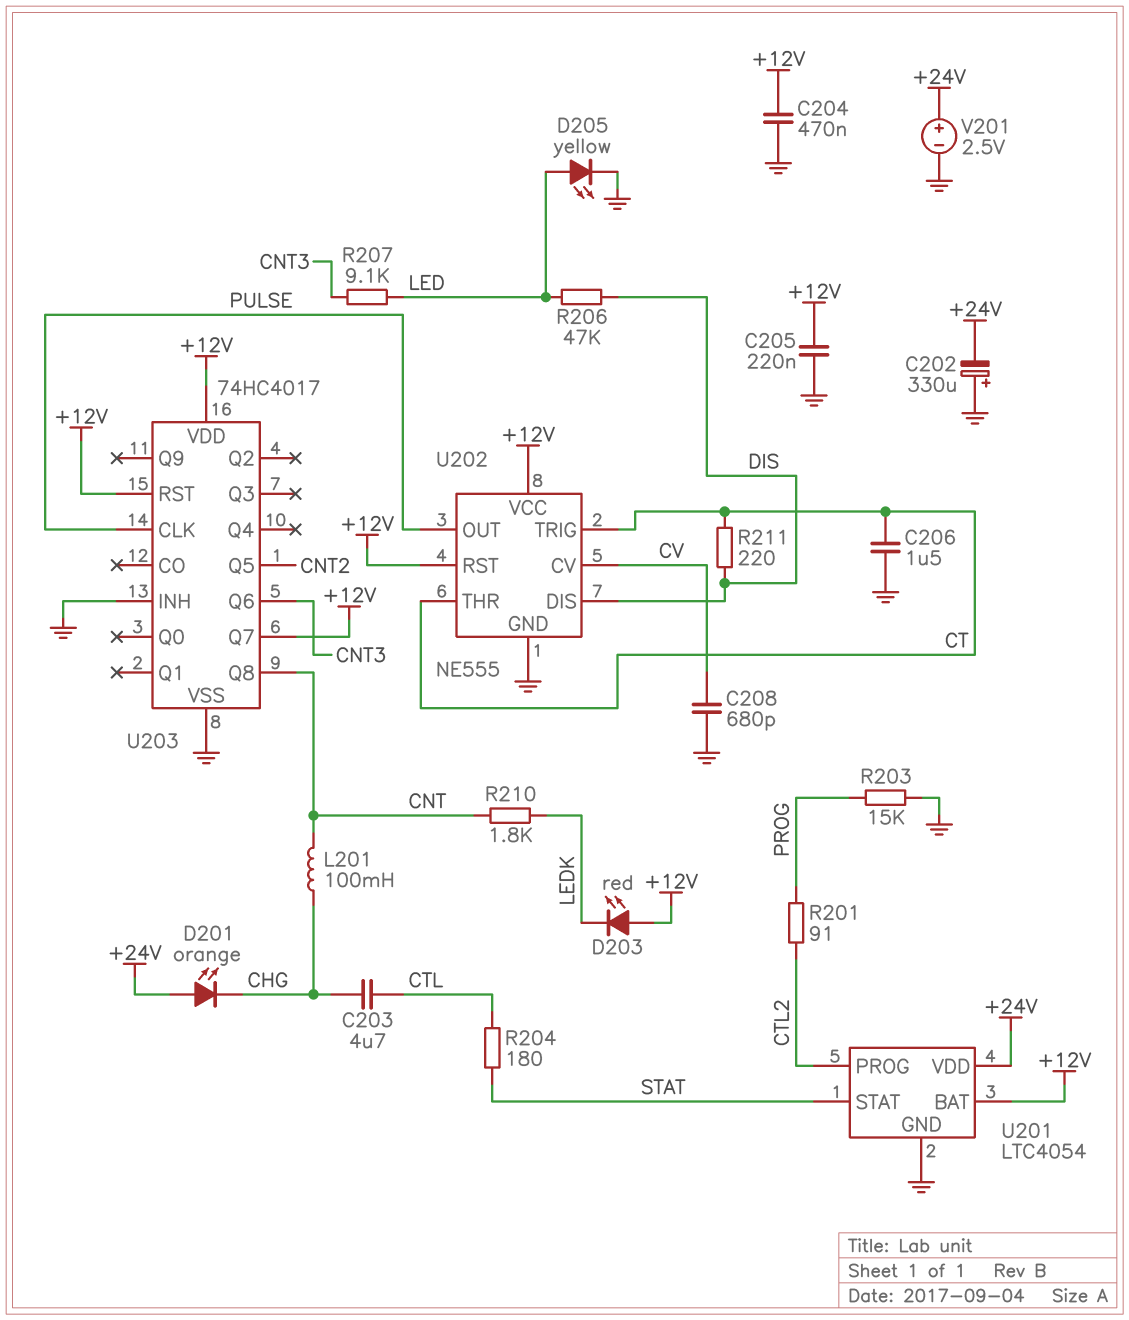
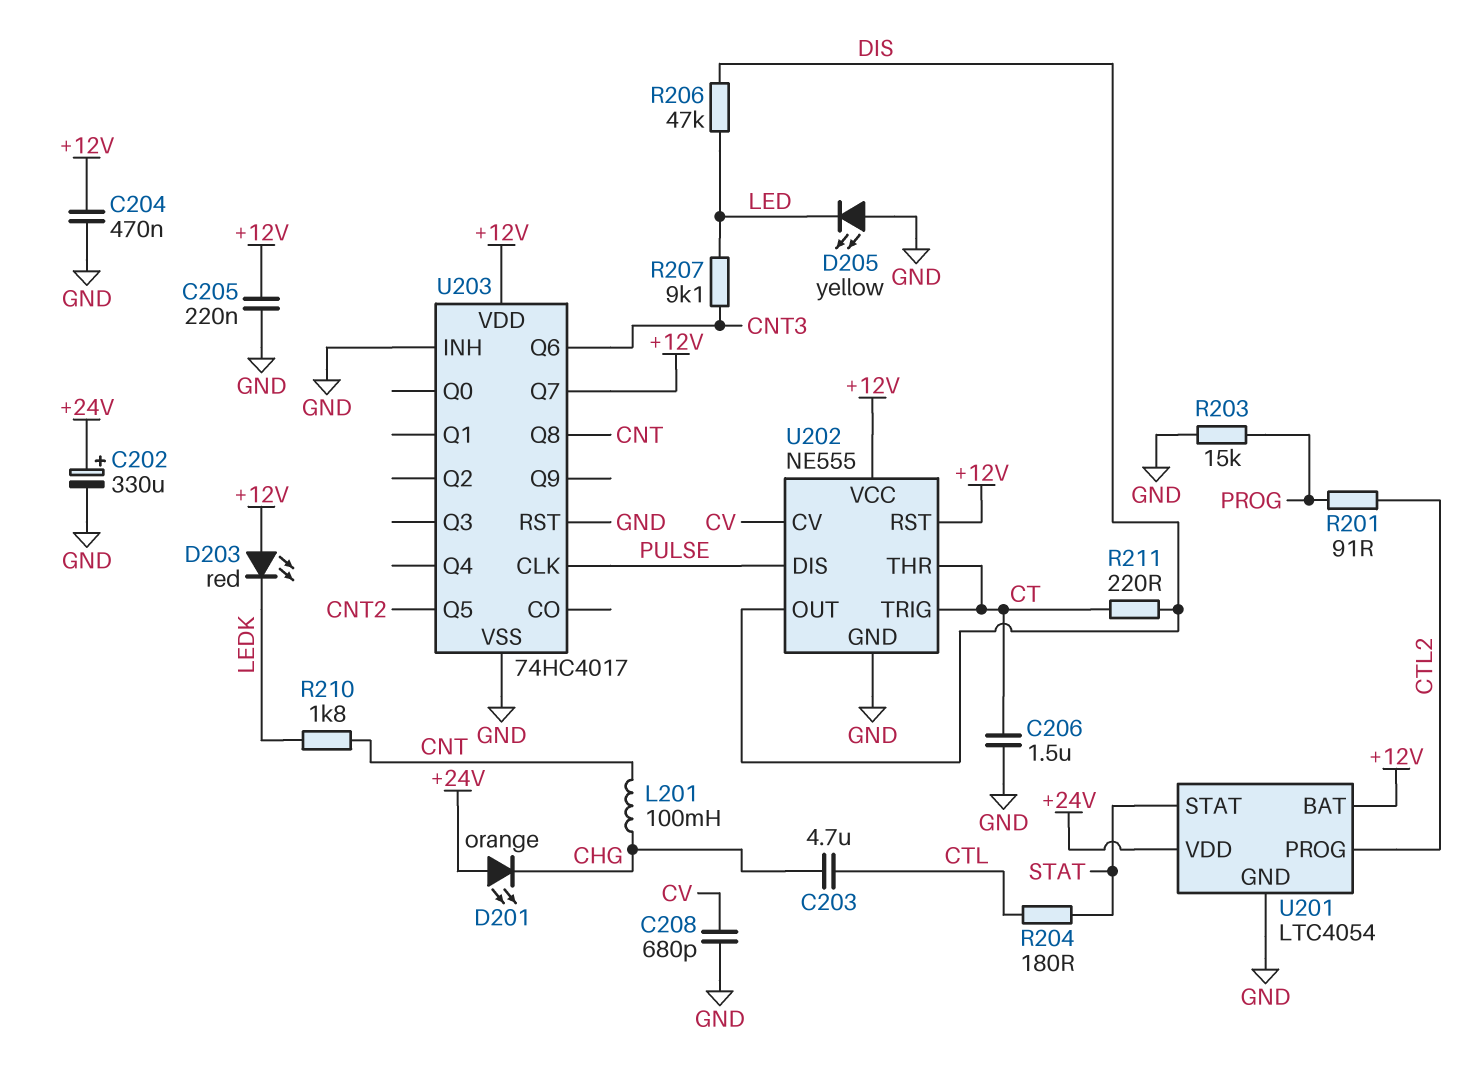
C202: 330uF (plus GND, minus +24V) -> 330uF (plus +24V, minus GND)
D205: LED yellow (A LED, K GND) -> LED yellow (A GND, K LED)
U202 pin DIS: DIS -> PULSE
U202 pin OUT: PULSE -> DIS
U203 pin RST: +12V -> GND
V201: 2.5V (plus +24V, minus GND) -> none

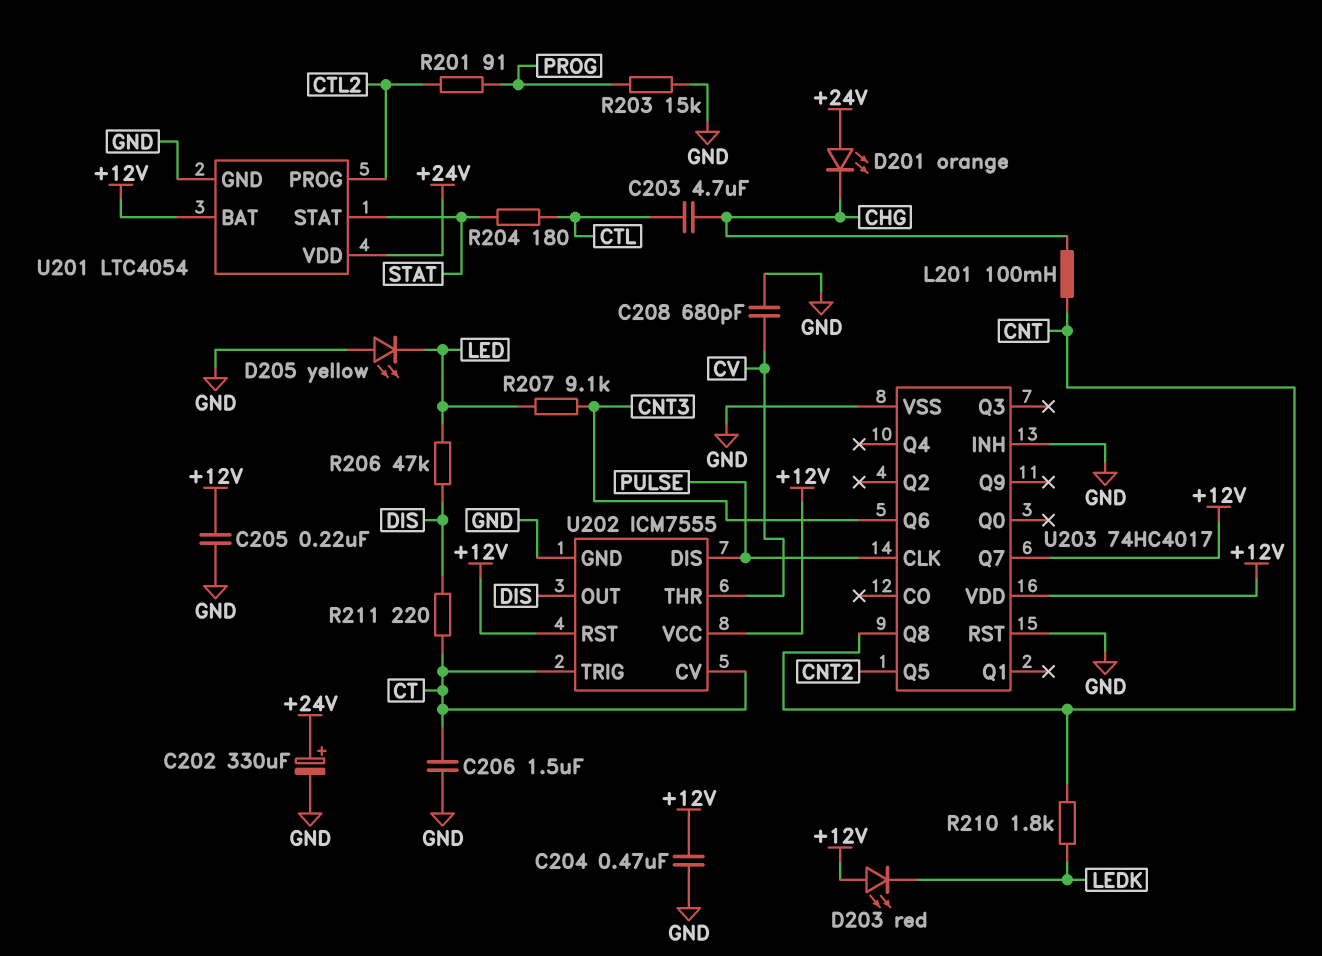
U202: NE555 -> ICM7555
U202 pin CV: CV -> CT
U202 pin THR: CT -> CV

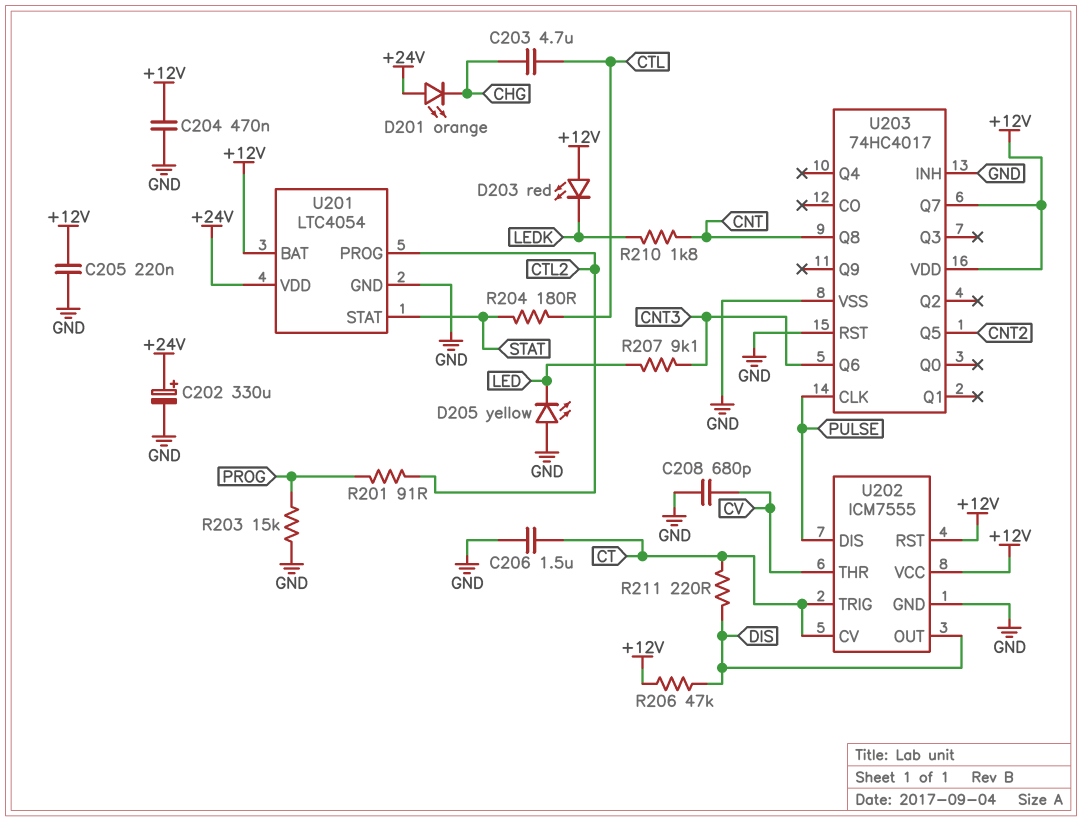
L201: 100mH (CHG, CNT) -> none
R206: 47k (DIS, LED) -> 47k (+12V, DIS)

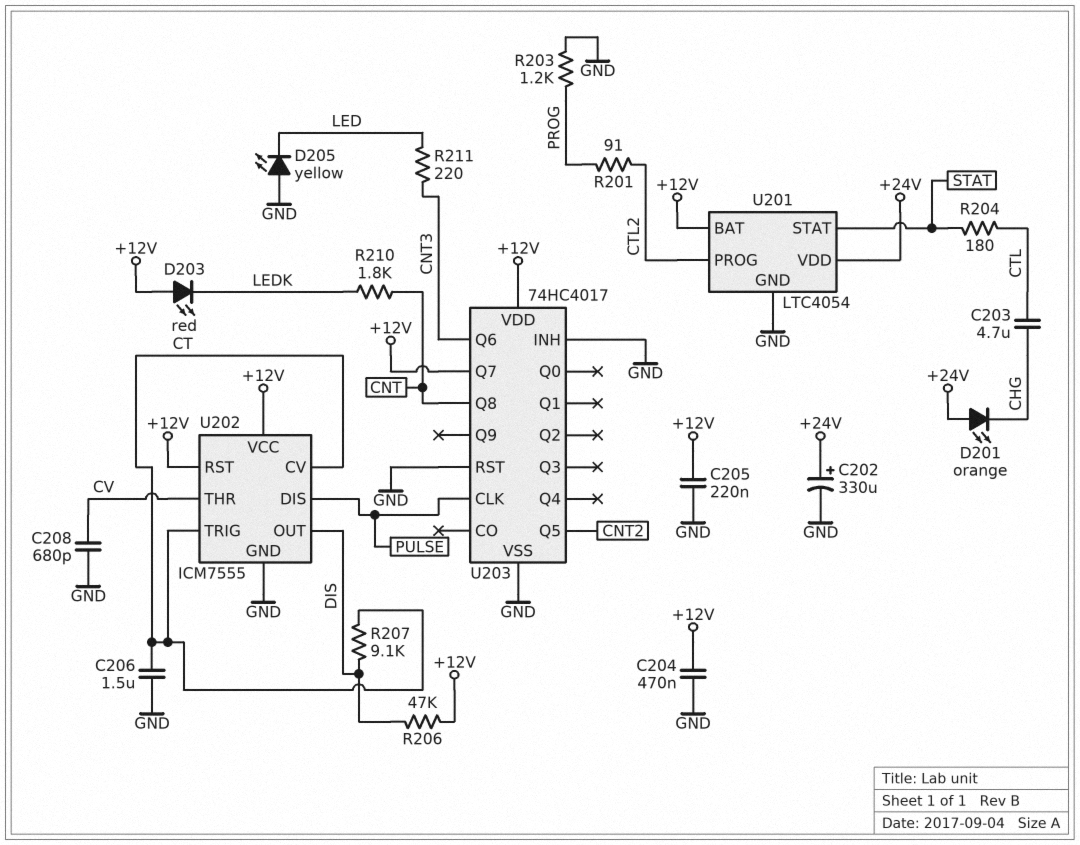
R203: 15k (GND, PROG) -> 1.2k (GND, PROG)
R207: 9.1k (CNT3, LED) -> 9.1k (CT, DIS)
R211: 220 (CT, DIS) -> 220 (CNT3, LED)

